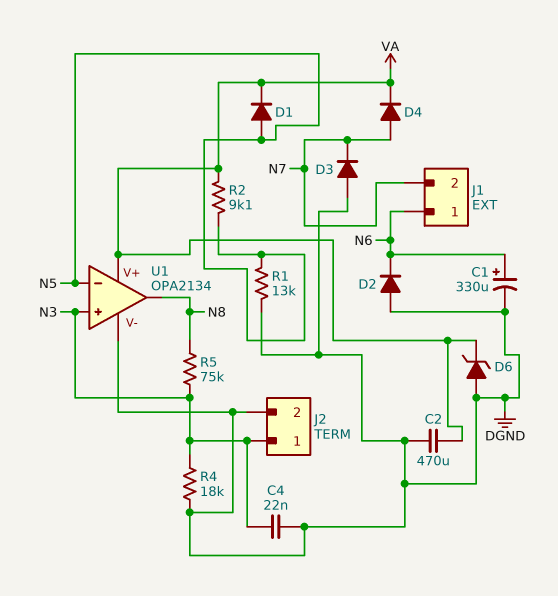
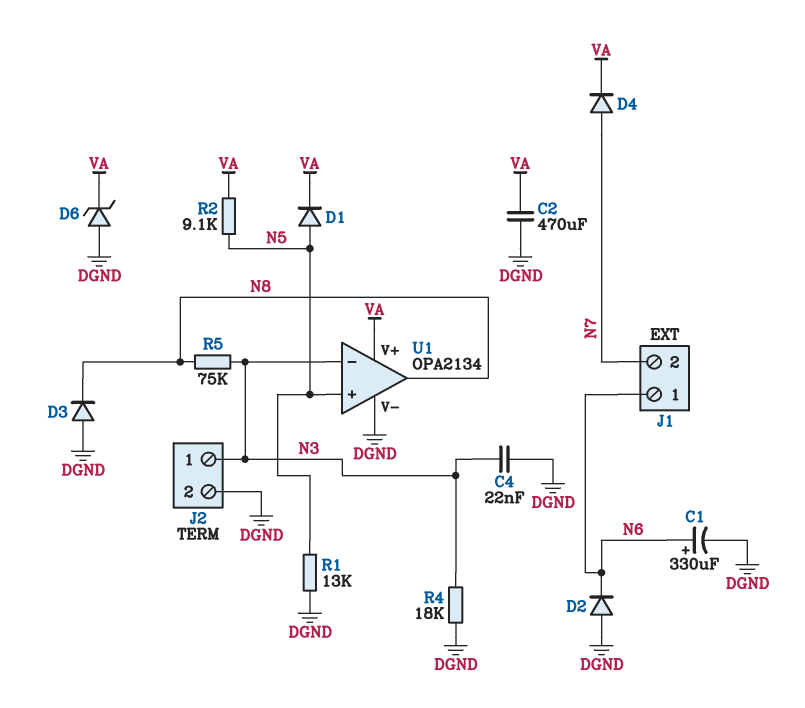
D3: diode (A DGND, K N7) -> diode (A DGND, K N8)
U1 pin in+: N3 -> N5
U1 pin in-: N5 -> N3

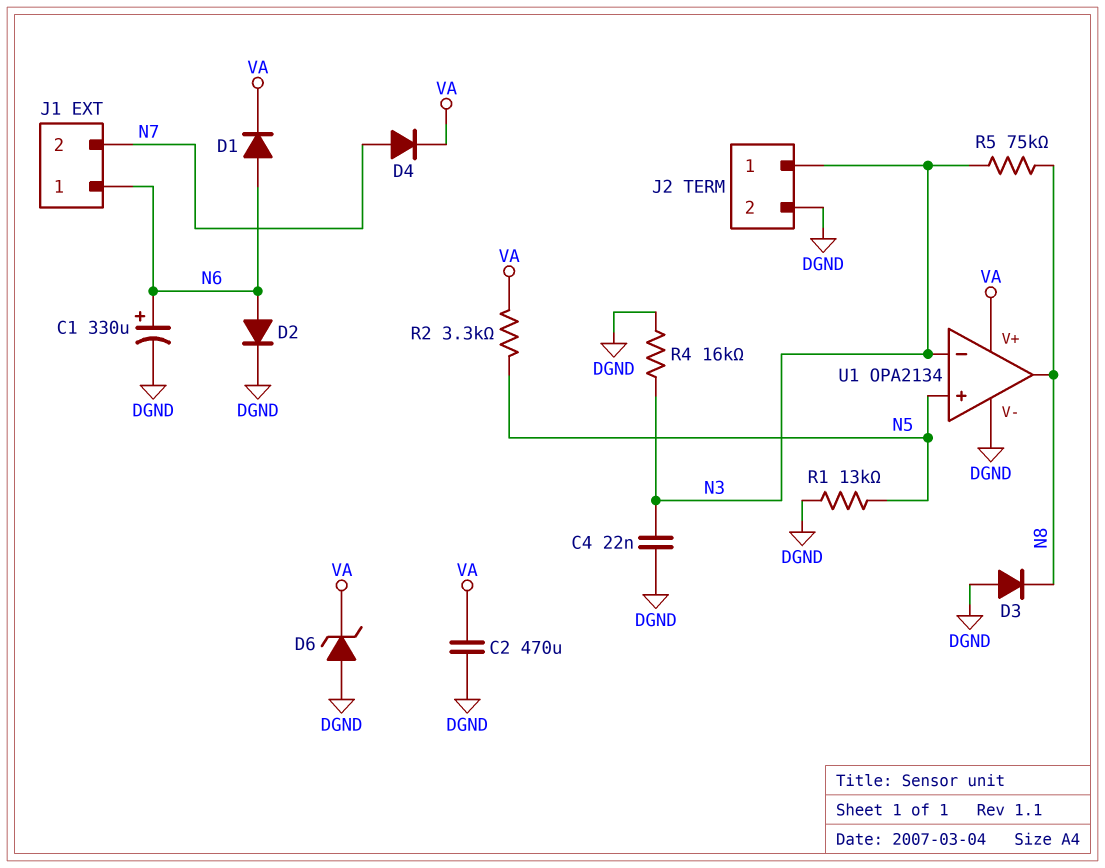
D1: diode (A N5, K VA) -> diode (A N6, K VA)
D2: diode (A DGND, K N6) -> diode (A N6, K DGND)
R2: 9.1k (N5, VA) -> 3.3k (N5, VA)
R4: 18k (DGND, N3) -> 16k (DGND, N3)

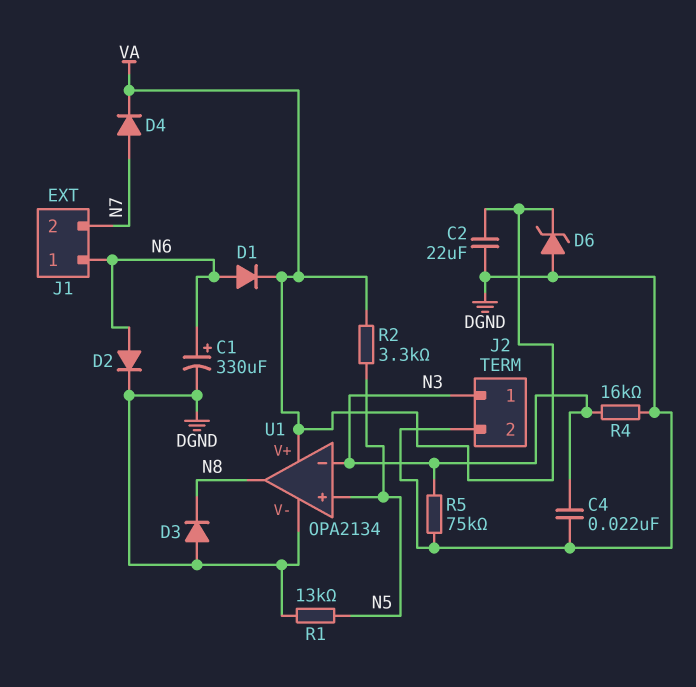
C2: 470uF (DGND, VA) -> 22uF (DGND, VA)
R5: 75k (N3, N8) -> 75k (DGND, N3)

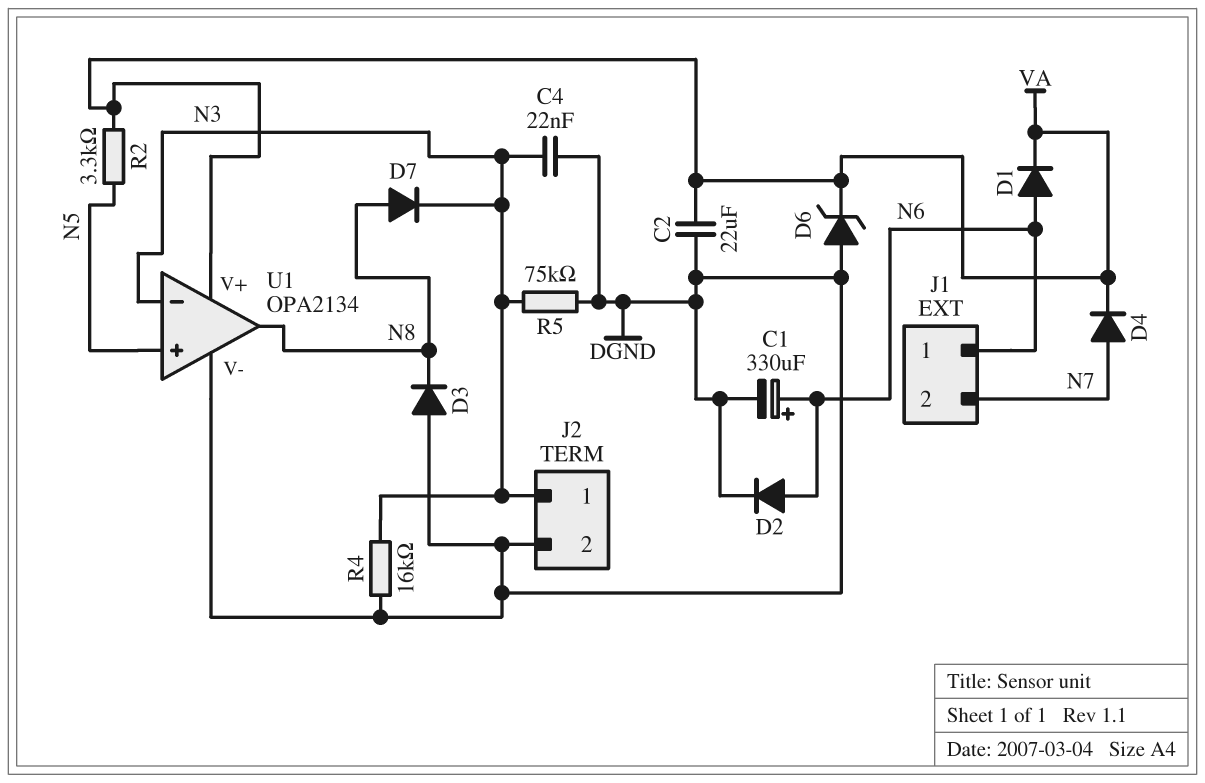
D7: none -> diode (A N8, K N3)
R1: 13k (DGND, N5) -> none

